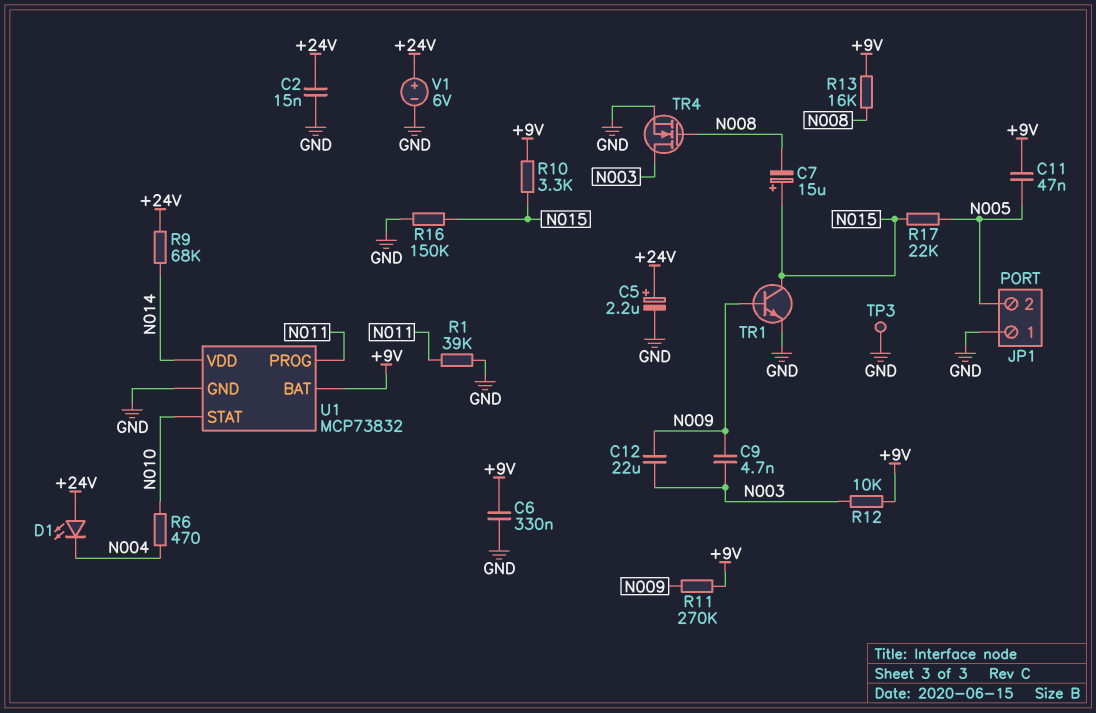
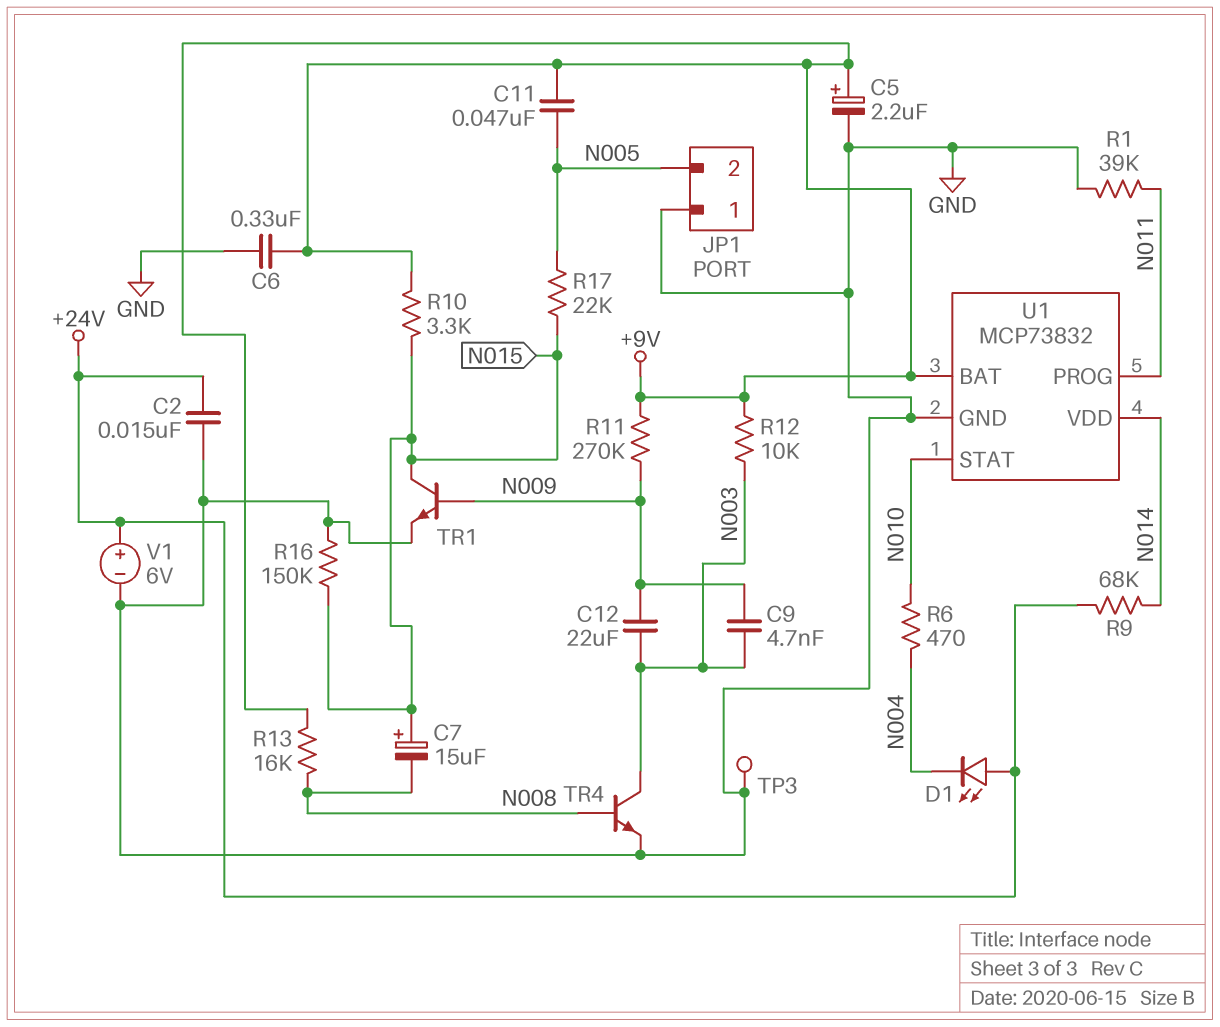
C5: 2.2uF (plus +24V, minus GND) -> 2.2uF (plus +9V, minus GND)
TR4: NMOS (G N008, D N003, S GND) -> NPN (B N008, C N003, E GND)

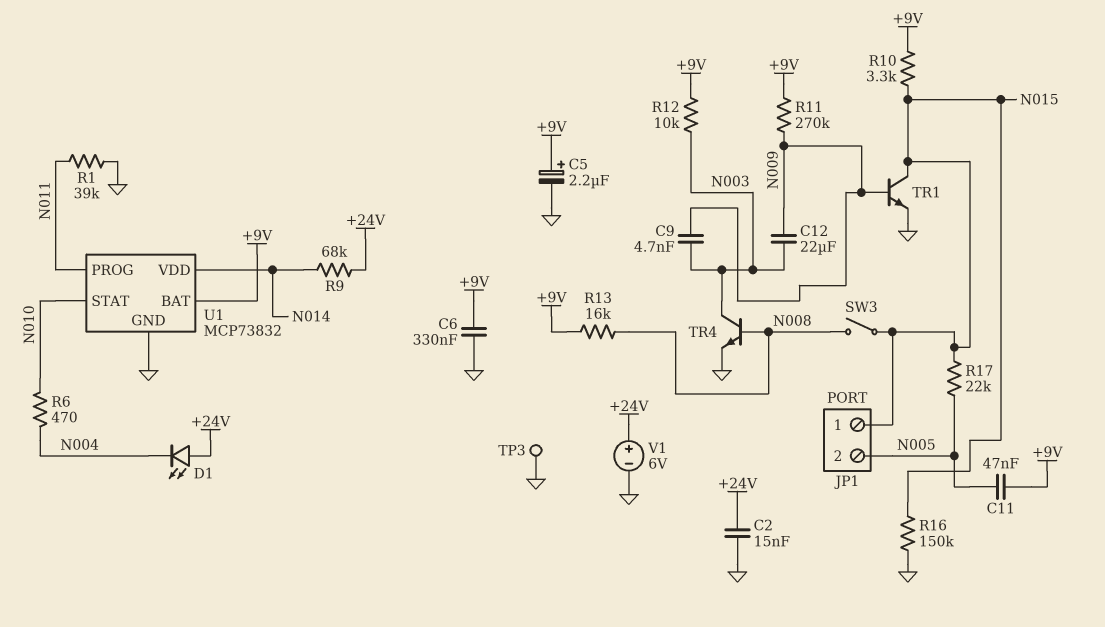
C7: 15uF (plus N015, minus N008) -> none
JP1 pin 1: GND -> N015
SW3: none -> switch (N008, N015)

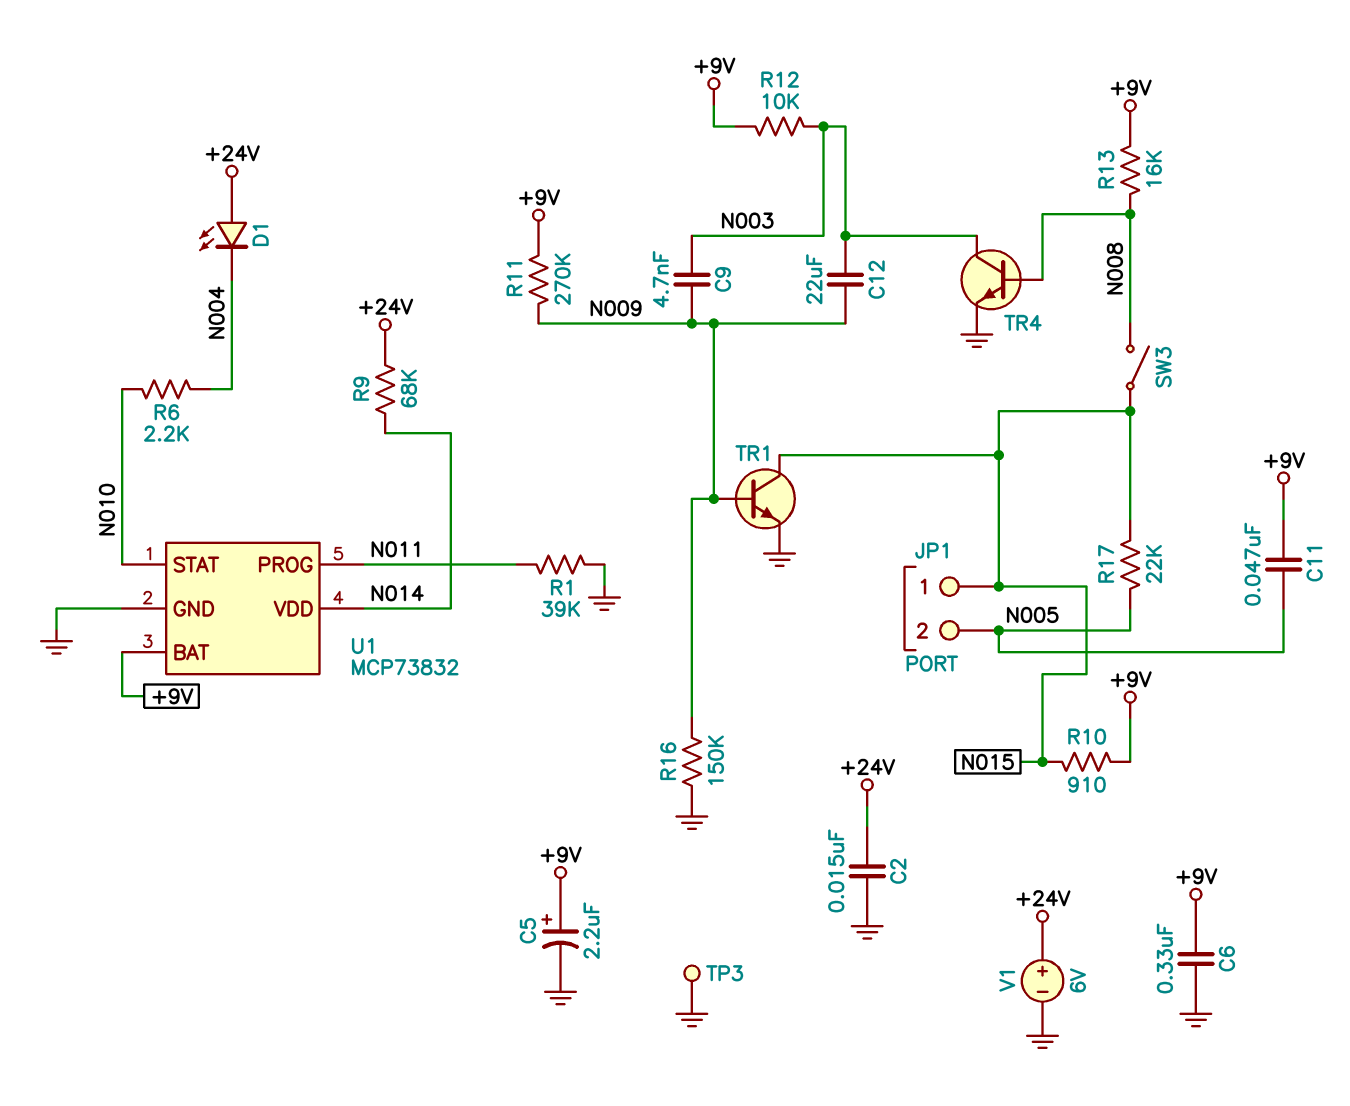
R6: 470 (N004, N010) -> 2.2k (N004, N010)
R10: 3.3k (+9V, N015) -> 910 (+9V, N015)
R16: 150k (GND, N015) -> 150k (GND, N009)

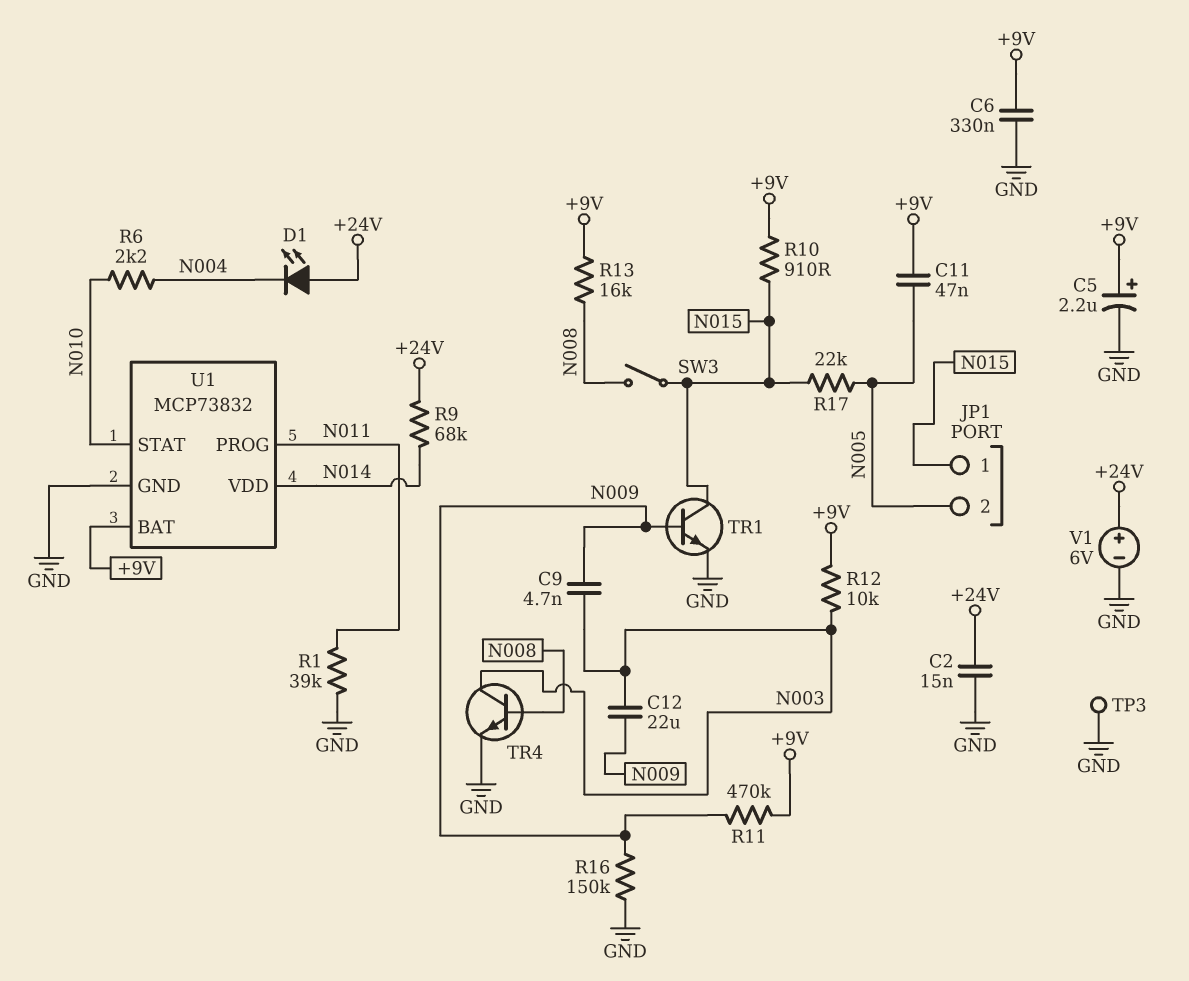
R11: 270k (+9V, N009) -> 470k (+9V, N009)

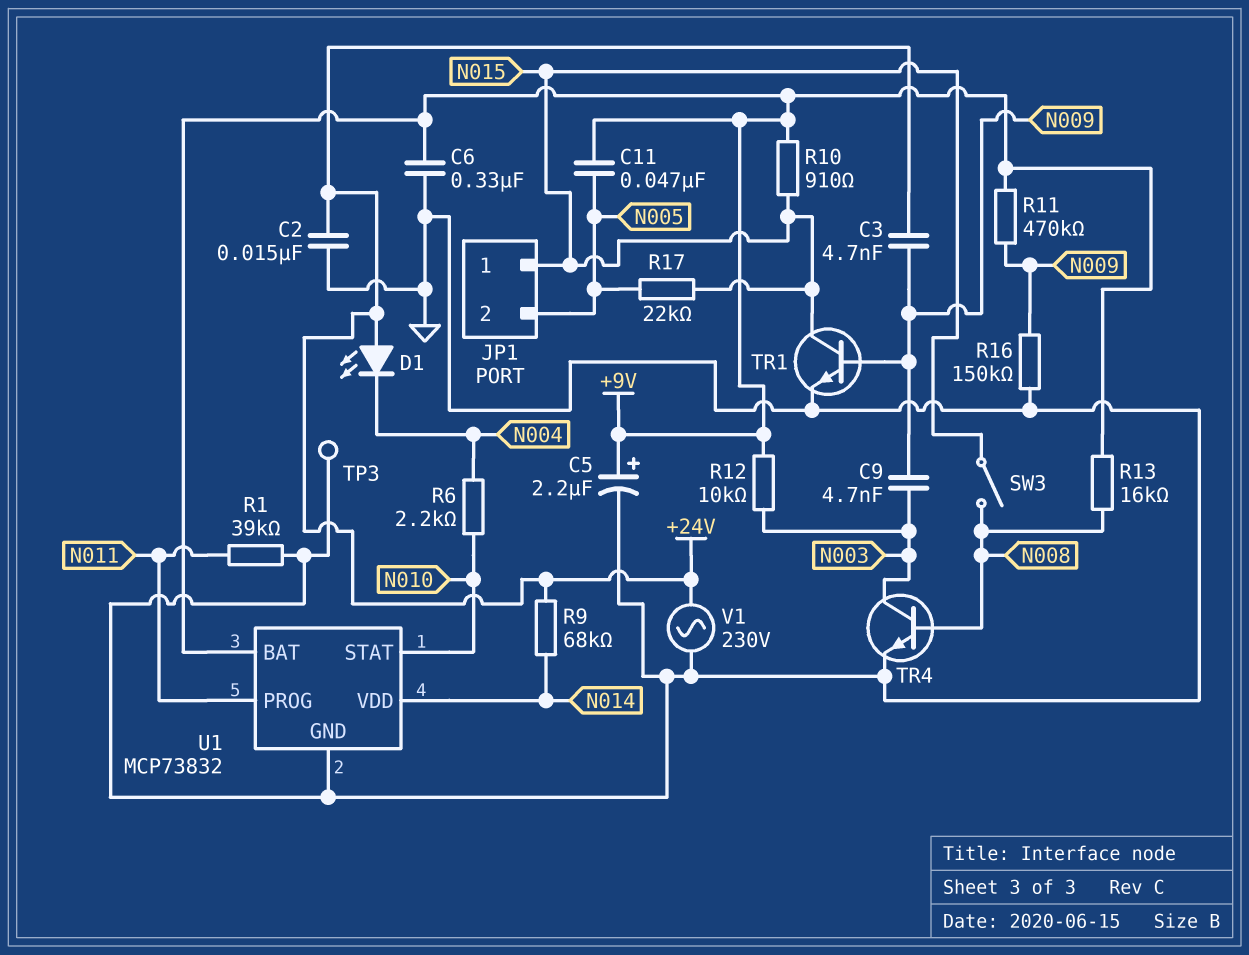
C3: none -> 4.7nF (+24V, N009)
C12: 22uF (N003, N009) -> none
V1: 6V (plus +24V, minus GND) -> AC 230V (+24V, GND)

